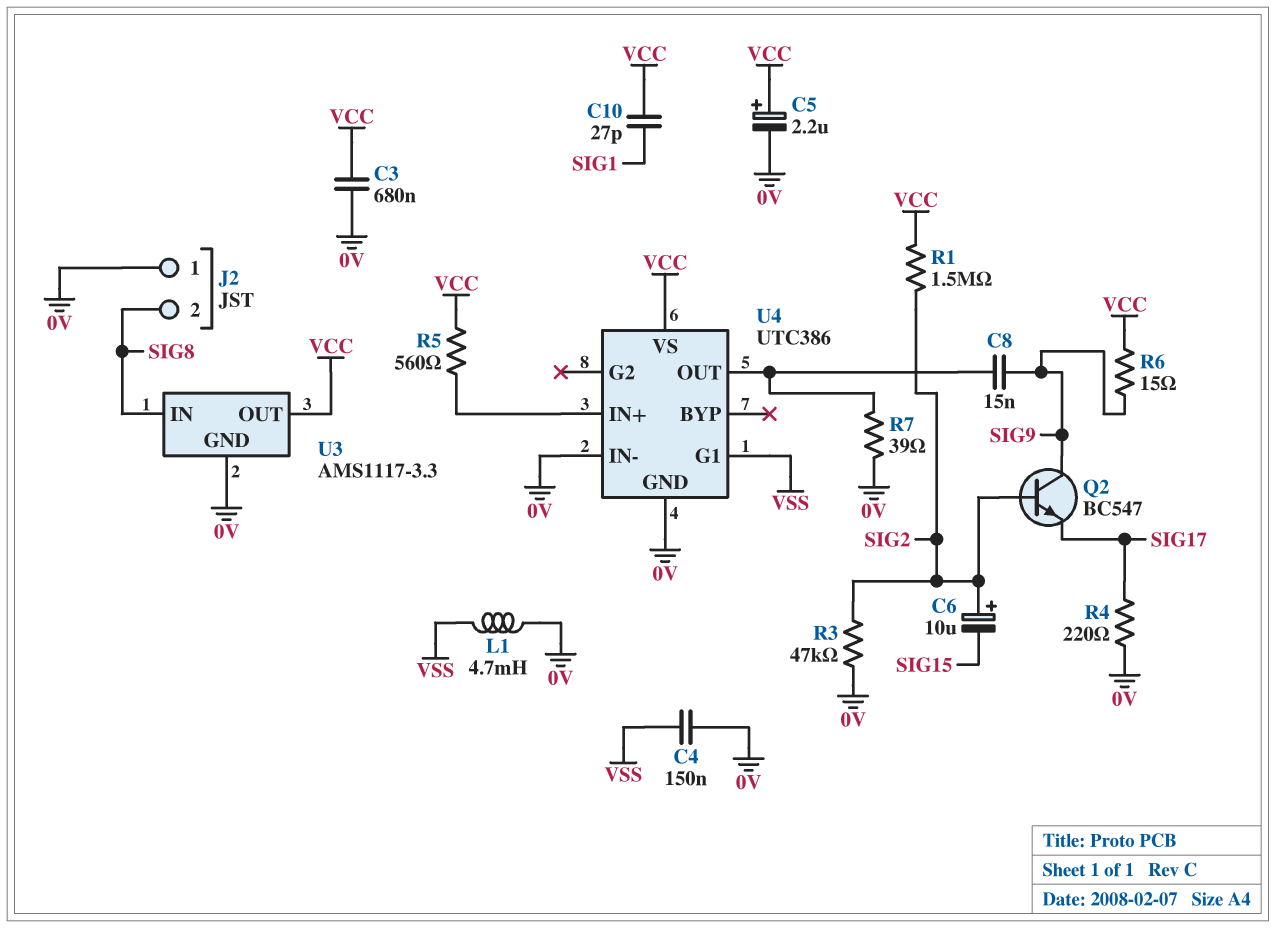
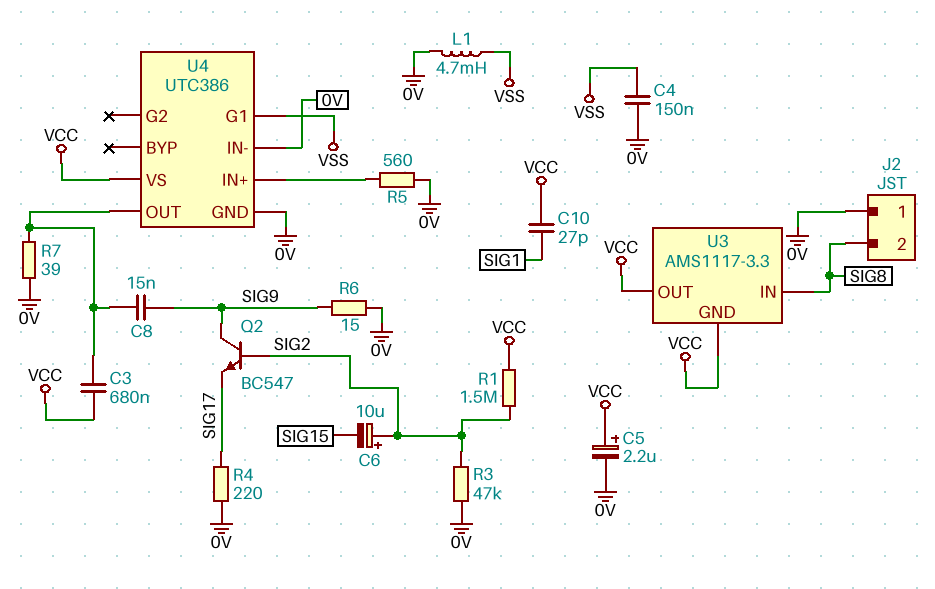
C3: 680nF (0V, VCC) -> 680nF (U4/OUT, VCC)
R5: 560 (U4/IN+, VCC) -> 560 (0V, U4/IN+)
R6: 15 (SIG9, VCC) -> 15 (0V, SIG9)
U3 pin GND: 0V -> VCC

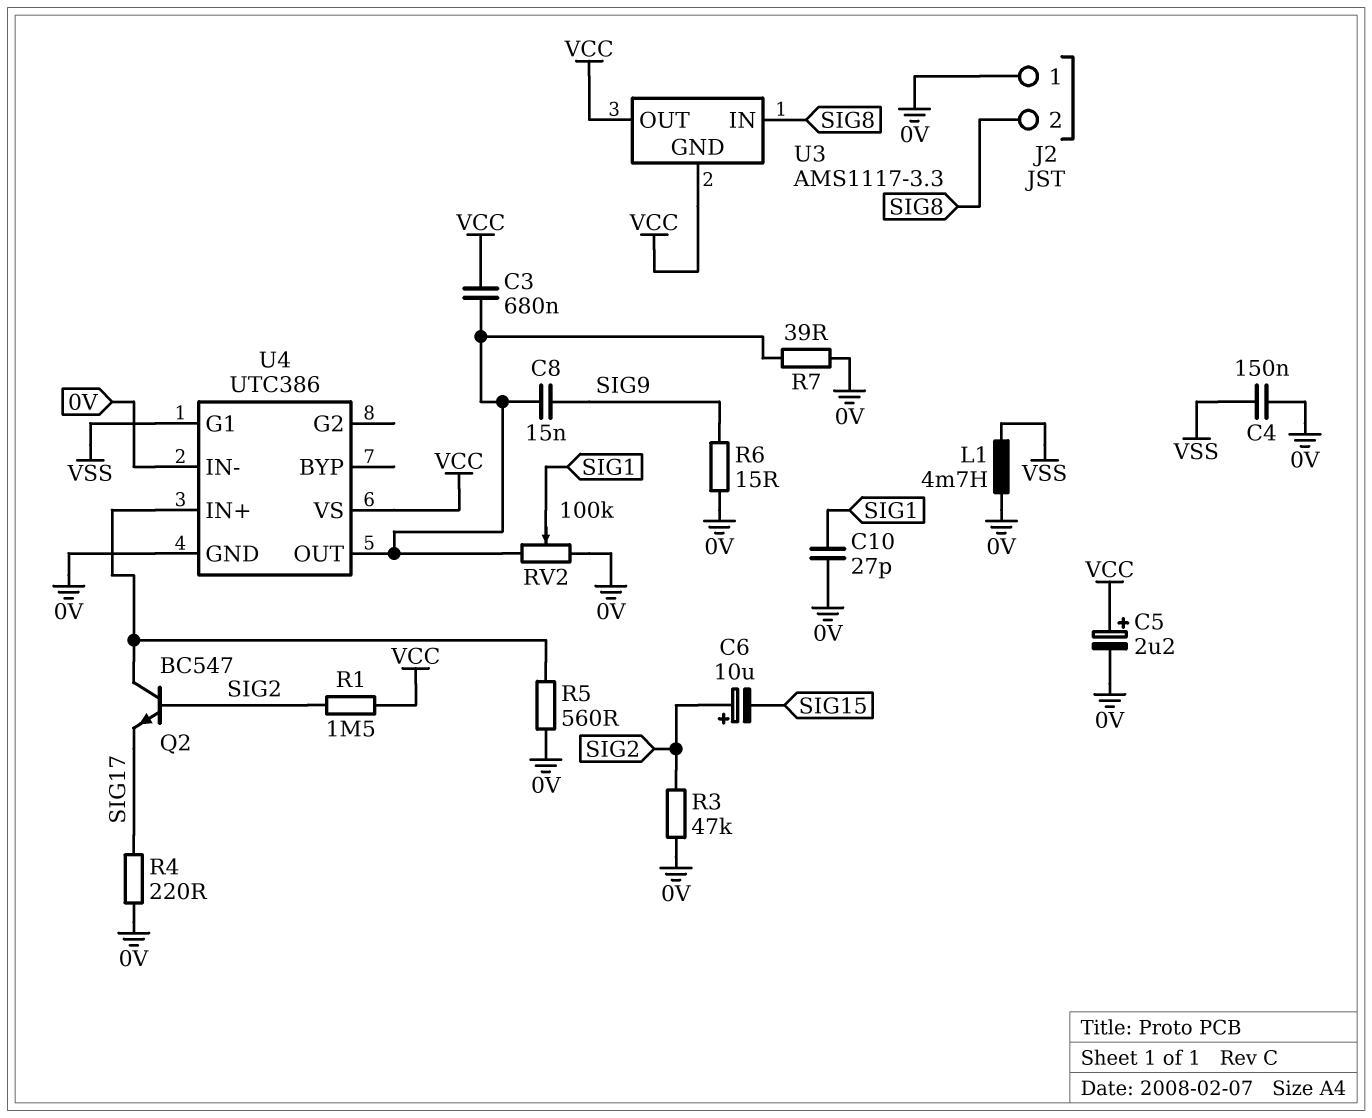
C10: 27pF (SIG1, VCC) -> 27pF (0V, SIG1)
Q2: NPN BC547 (B SIG2, C SIG9, E SIG17) -> NPN BC547 (B SIG2, C U4/IN+, E SIG17)
RV2: none -> 100k (0V, U4/OUT, wiper SIG1)

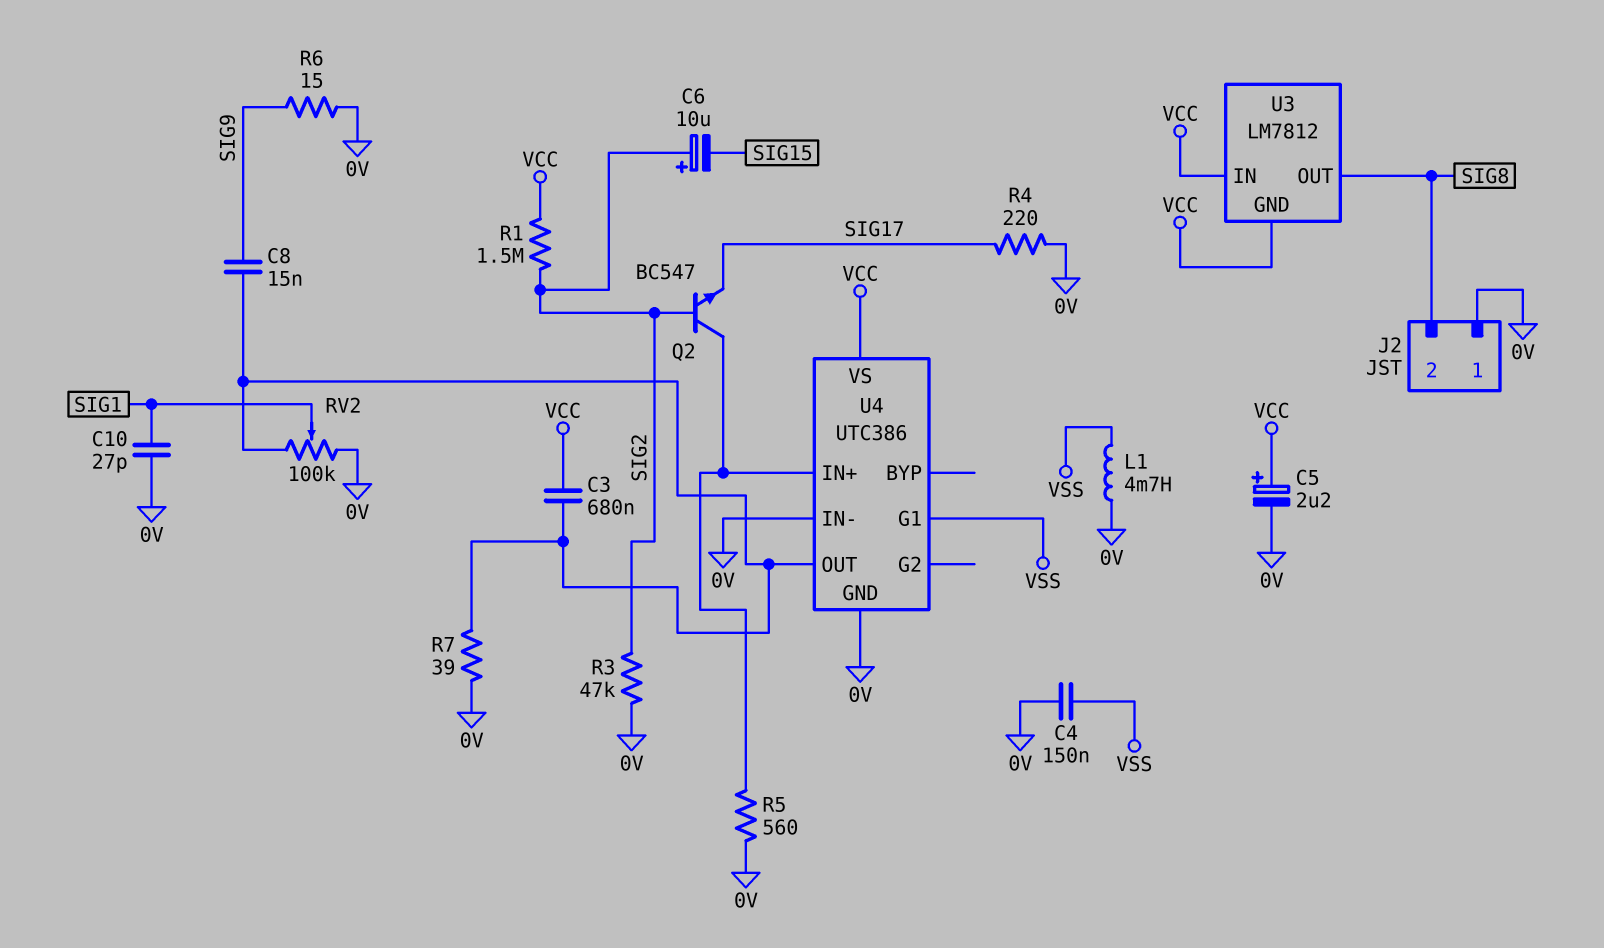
U3: AMS1117-3.3 -> LM7812
U3 pin IN: SIG8 -> VCC
U3 pin OUT: VCC -> SIG8

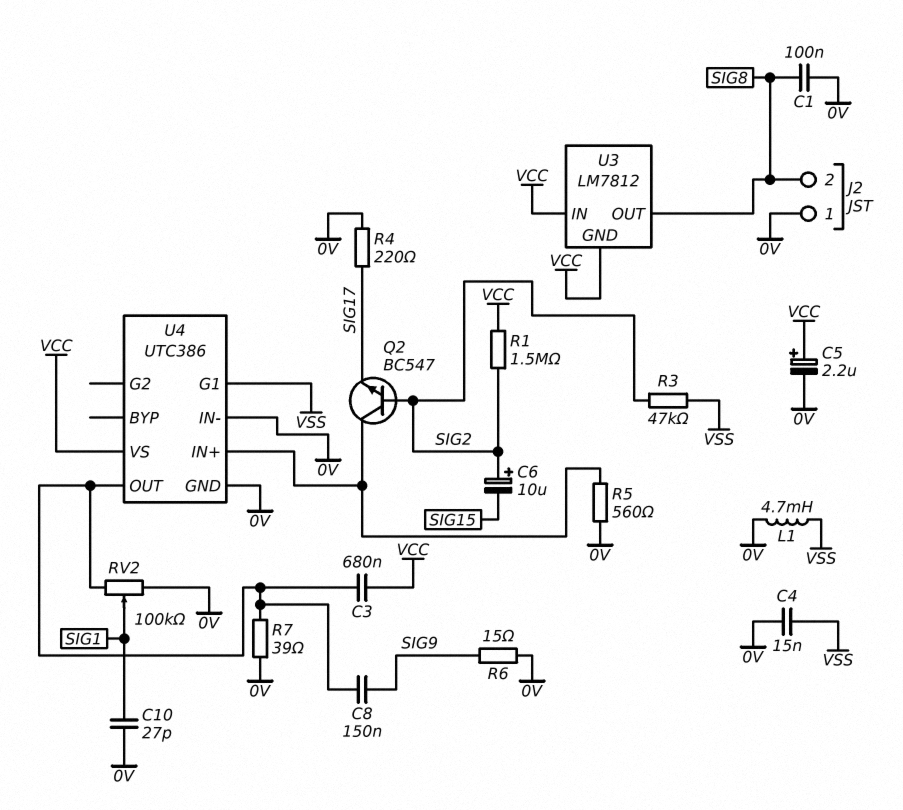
C1: none -> 100nF (0V, SIG8)
C4: 150nF (0V, VSS) -> 15nF (0V, VSS)
C8: 15nF (SIG9, U4/OUT) -> 150nF (SIG9, U4/OUT)
R3: 47k (0V, SIG2) -> 47k (SIG2, VSS)

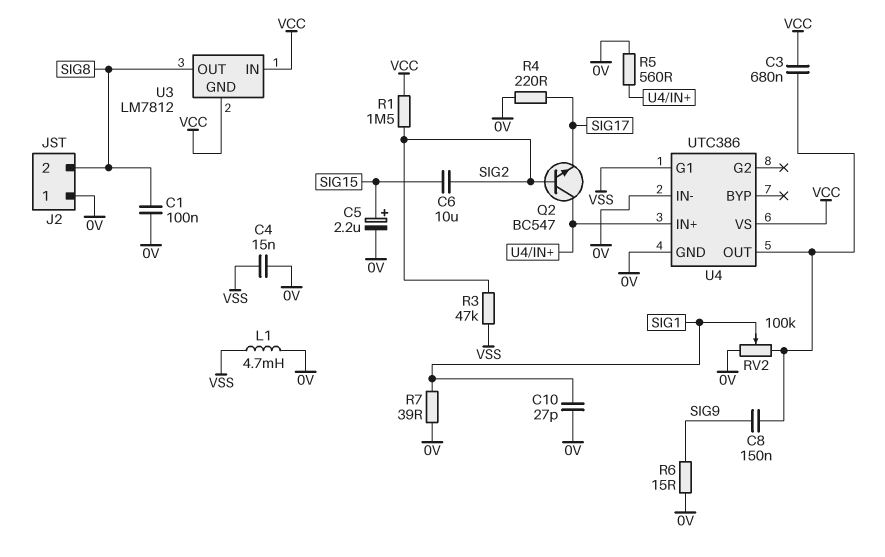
C5: 2.2uF (plus VCC, minus 0V) -> 2.2uF (plus SIG15, minus 0V)
C6: 10uF (plus SIG2, minus SIG15) -> 10uF (SIG2, SIG15)
R7: 39 (0V, U4/OUT) -> 39 (0V, SIG1)

